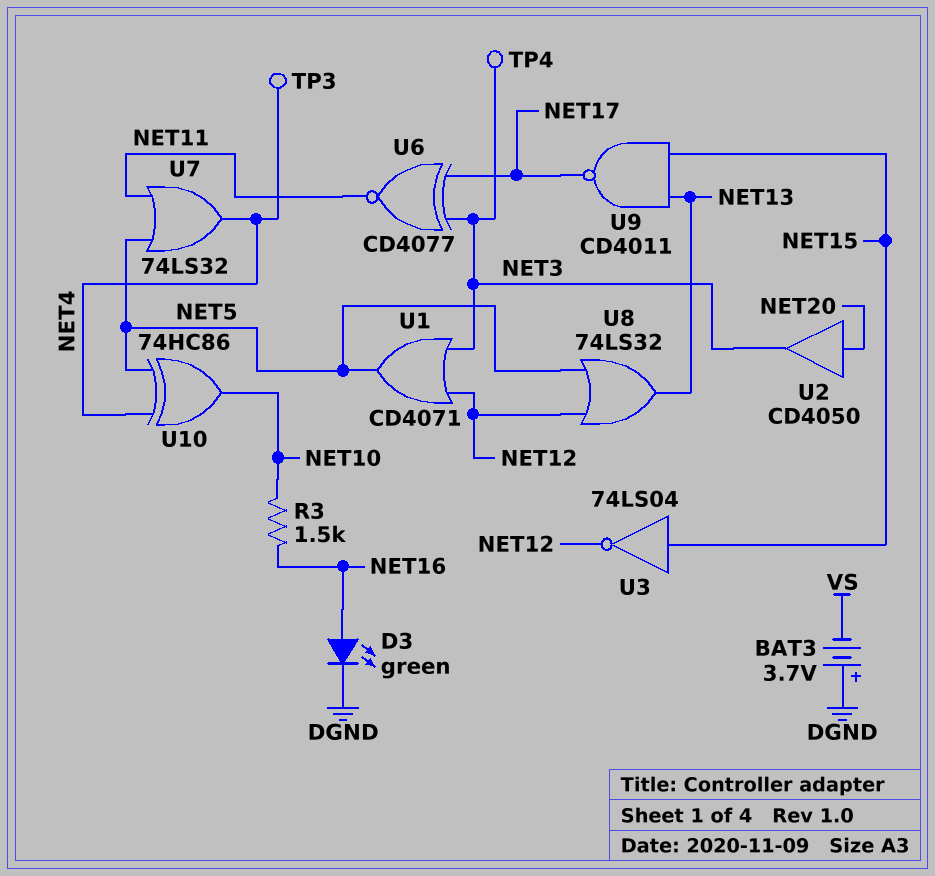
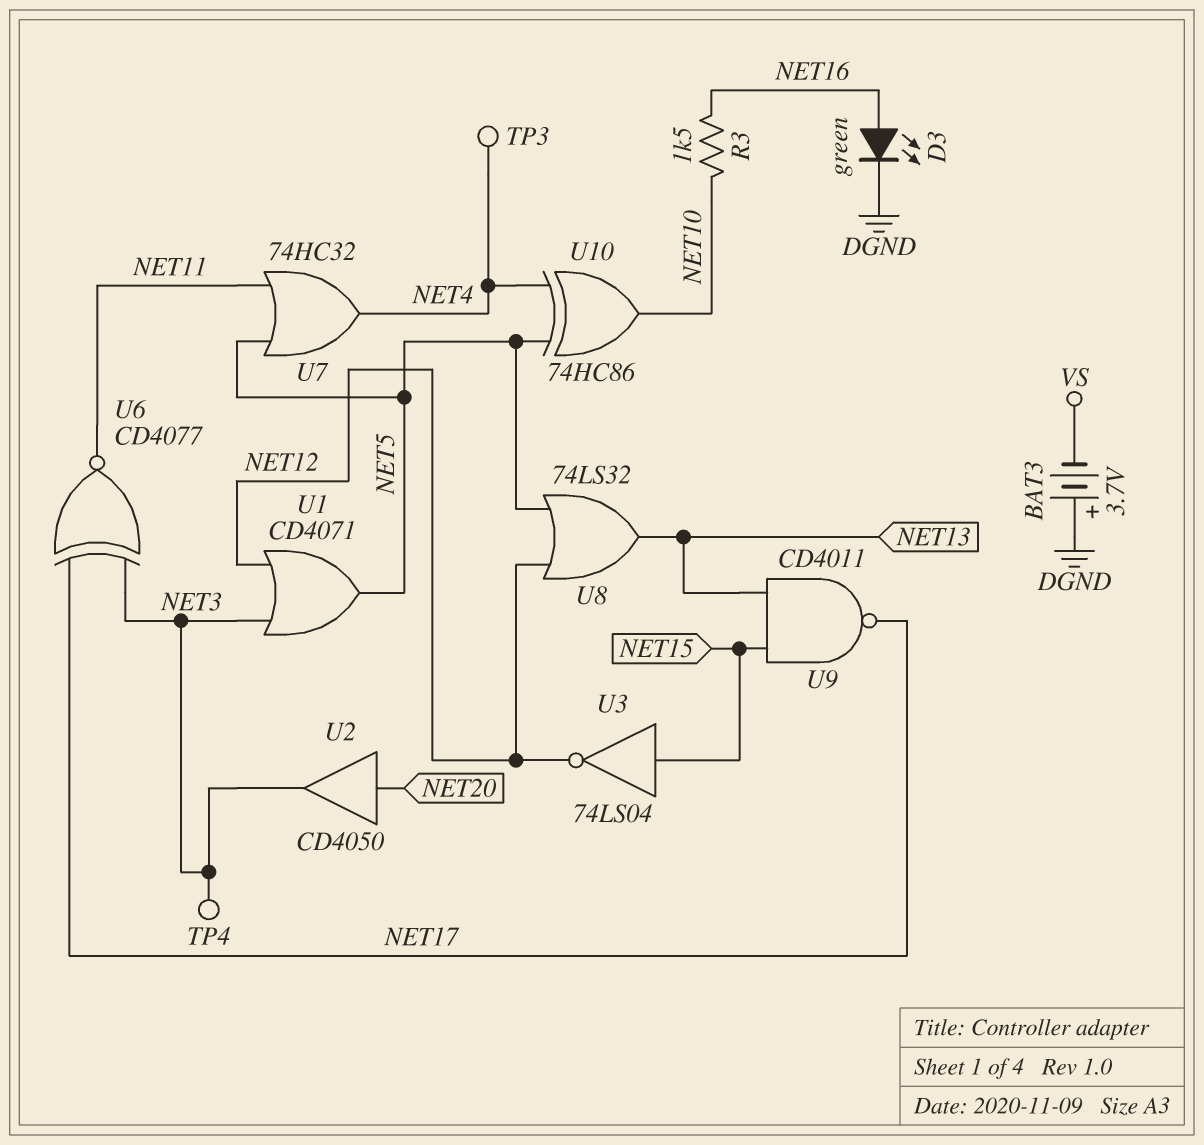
U7: OR 74LS32 (in NET5, in NET11, out NET4) -> OR 74HC32 (in NET5, in NET11, out NET4)

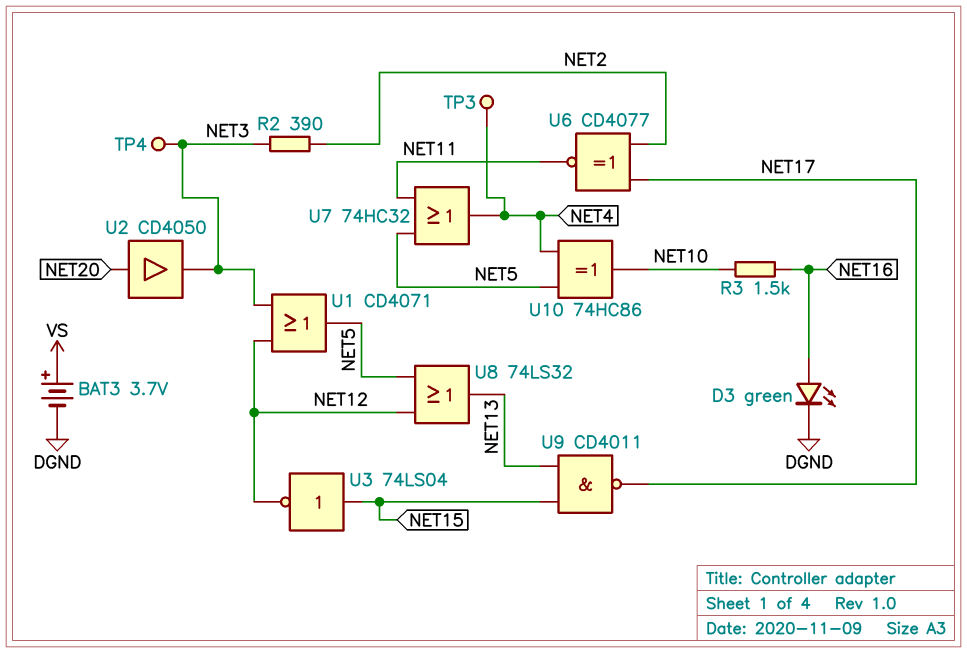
BAT3: 3.7V (plus DGND, minus VS) -> 3.7V (plus VS, minus DGND)
R2: none -> 390 (NET2, NET3)
U6: XNOR CD4077 (in NET3, in NET17, out NET11) -> XNOR CD4077 (in NET2, in NET17, out NET11)

